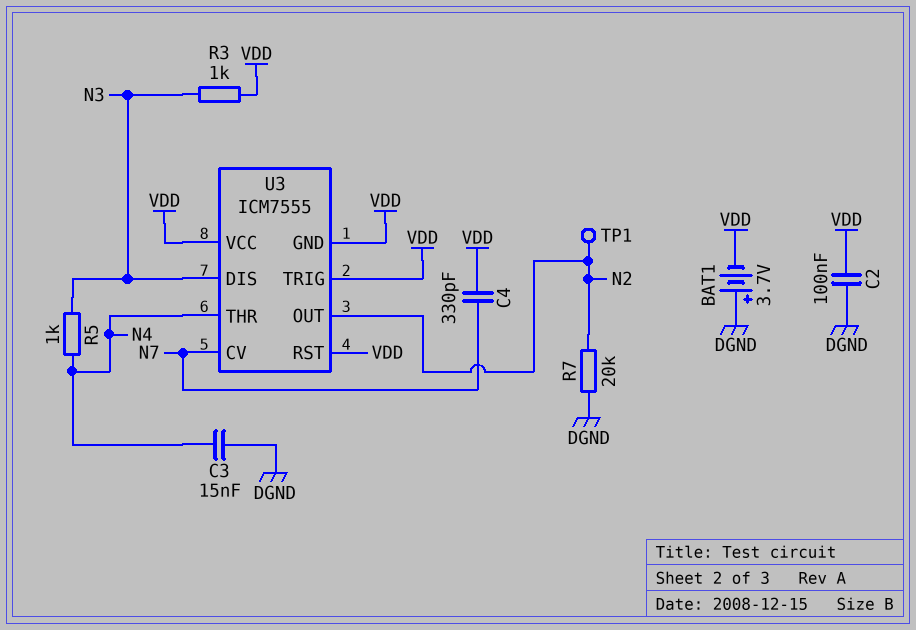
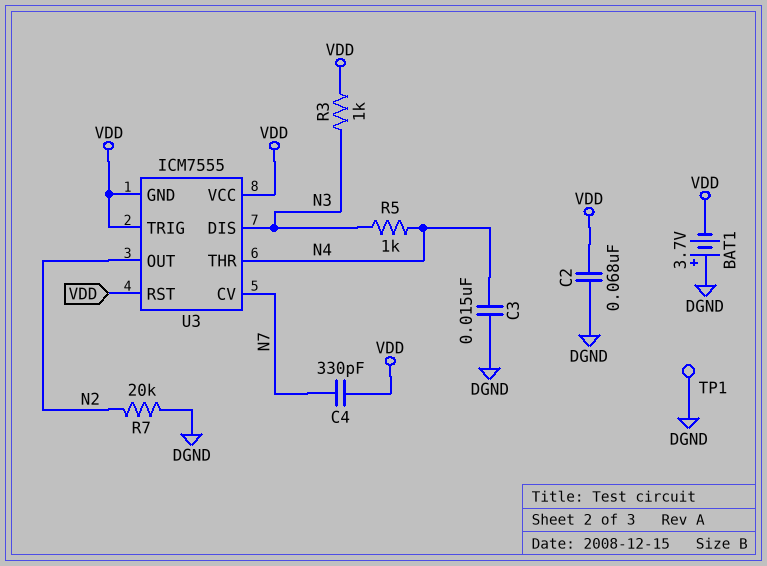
C2: 100nF (DGND, VDD) -> 68nF (DGND, VDD)
TP1: test point (N2) -> test point (DGND)

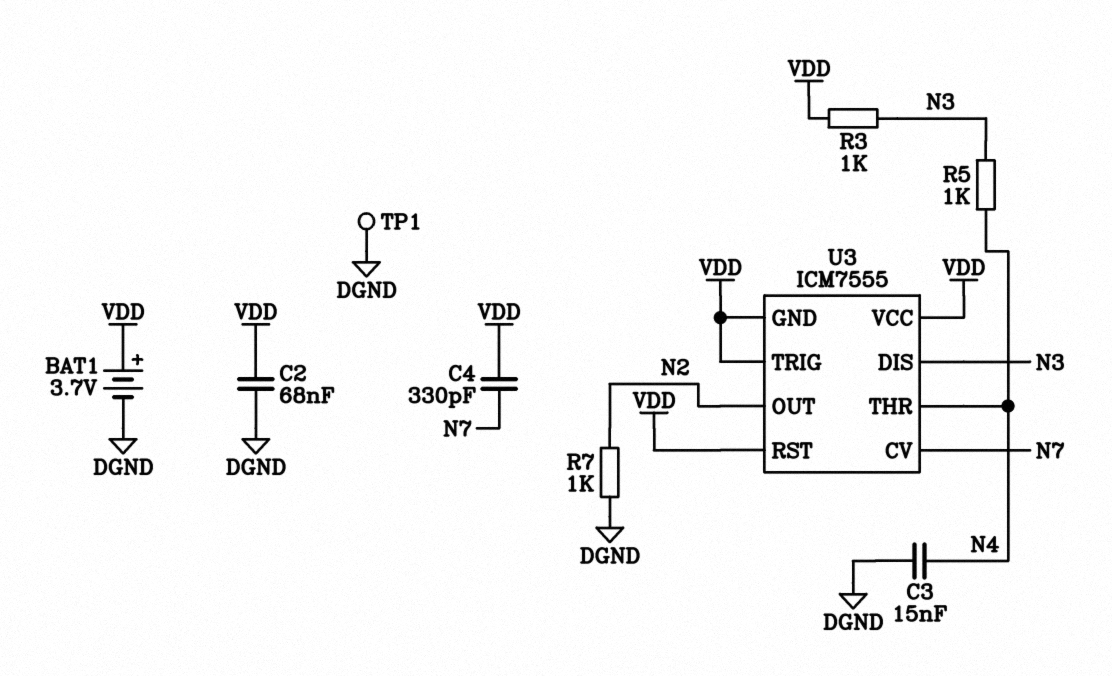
BAT1: 3.7V (plus DGND, minus VDD) -> 3.7V (plus VDD, minus DGND)
R7: 20k (DGND, N2) -> 1k (DGND, N2)

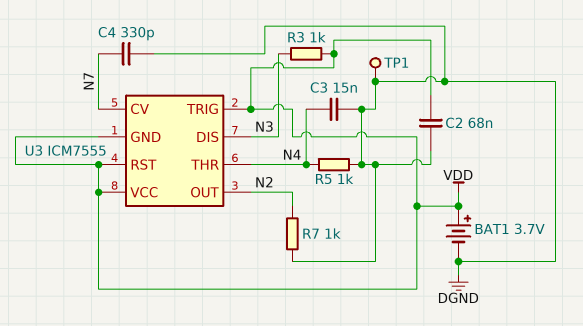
C4: 330pF (N7, VDD) -> 330pF (DGND, N7)
R5: 1k (N3, N4) -> 1k (DGND, N4)

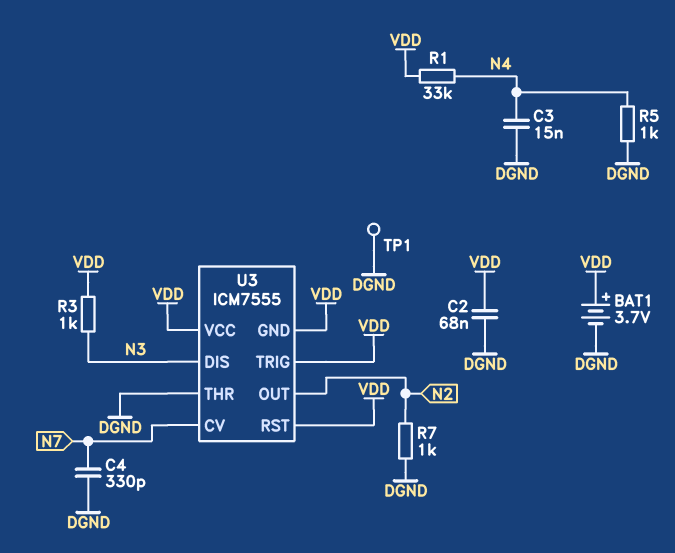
R1: none -> 33k (N4, VDD)
U3 pin THR: N4 -> DGND

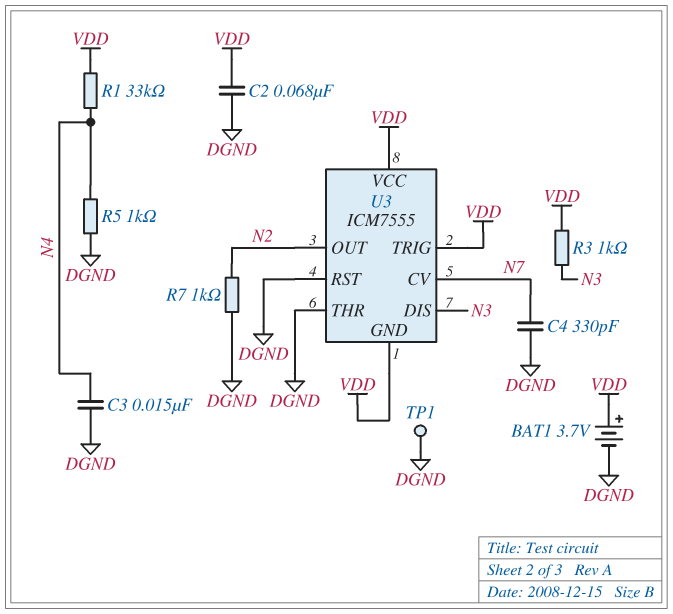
U3 pin RST: VDD -> DGND

